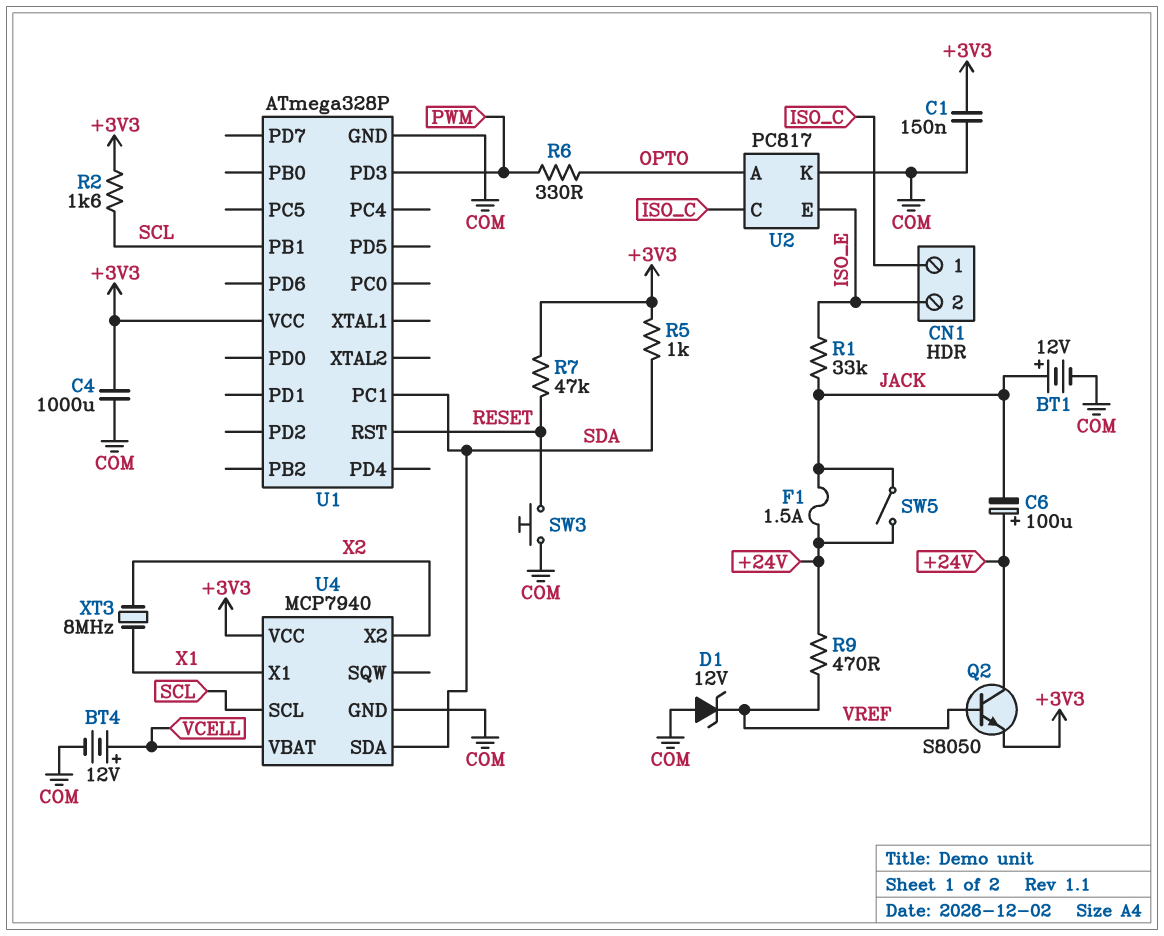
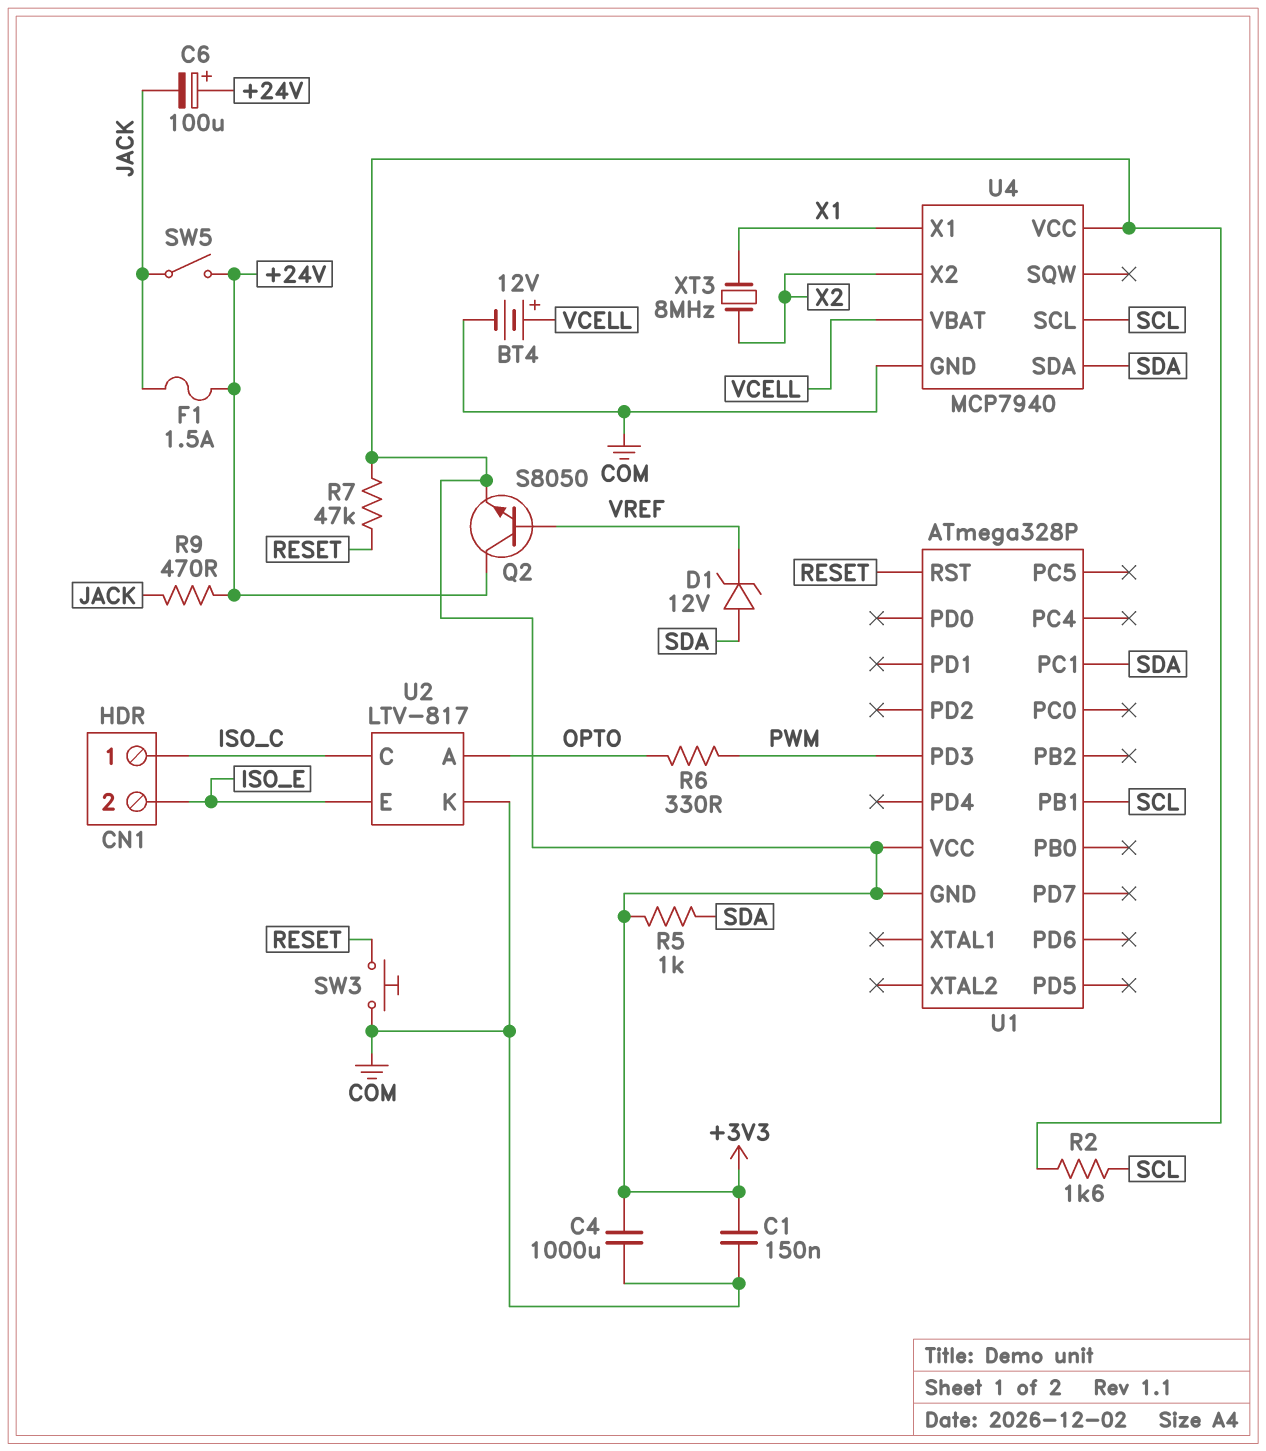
BT1: 12V (plus JACK, minus COM) -> none
D1: zener 12V (A COM, K VREF) -> zener 12V (A SDA, K VREF)
R1: 33k (ISO_E, JACK) -> none
R9: 470 (+24V, VREF) -> 470 (+24V, JACK)
U1 pin GND: COM -> +3V3
U2: PC817 -> LTV-817

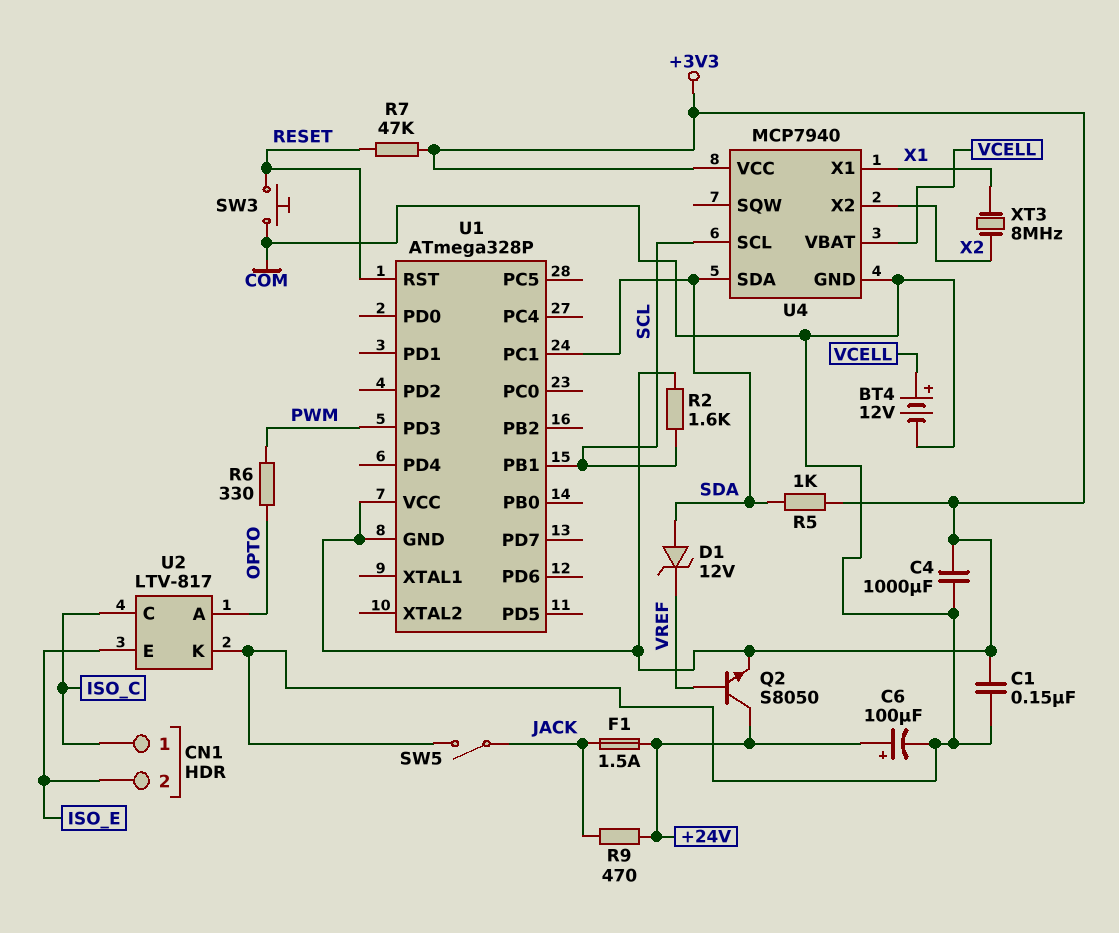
C6: 100uF (plus +24V, minus JACK) -> 100uF (plus +24V, minus COM)
SW5: switch (+24V, JACK) -> switch (COM, JACK)

